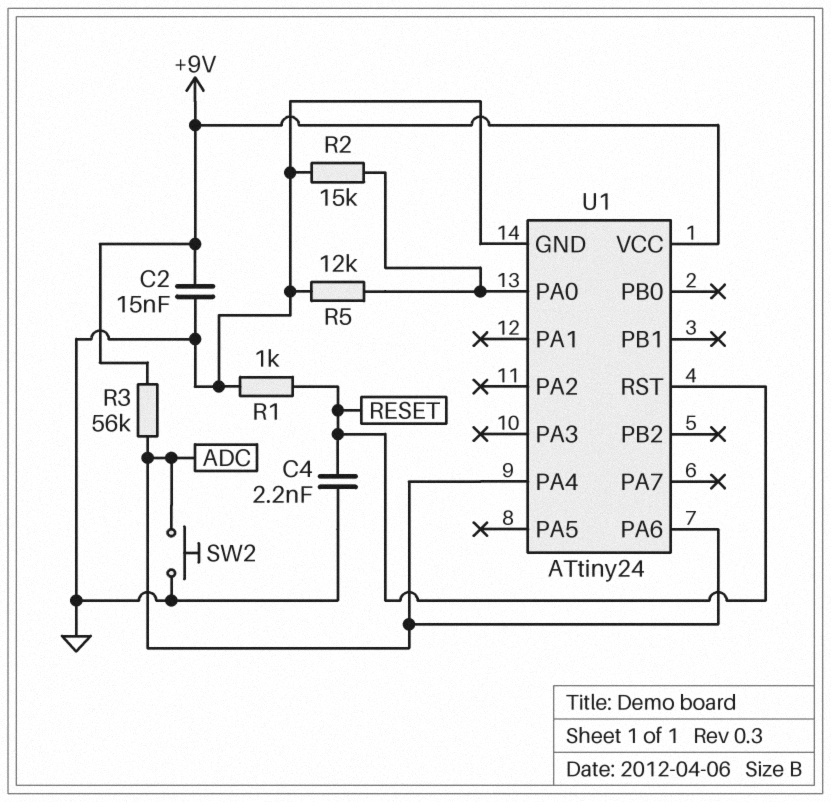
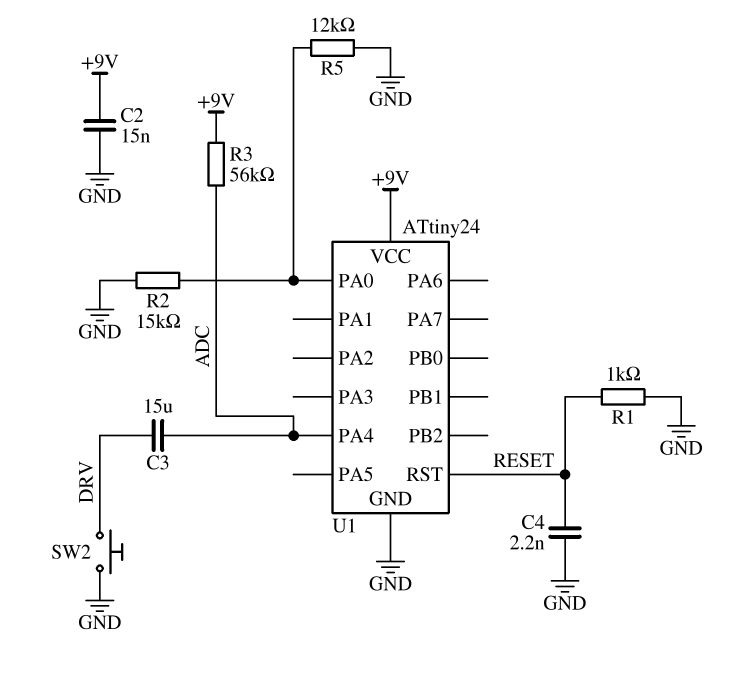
C3: none -> 15uF (ADC, DRV)
SW2: button (ADC, GND) -> button (DRV, GND)
U1 pin PA6: ADC -> none

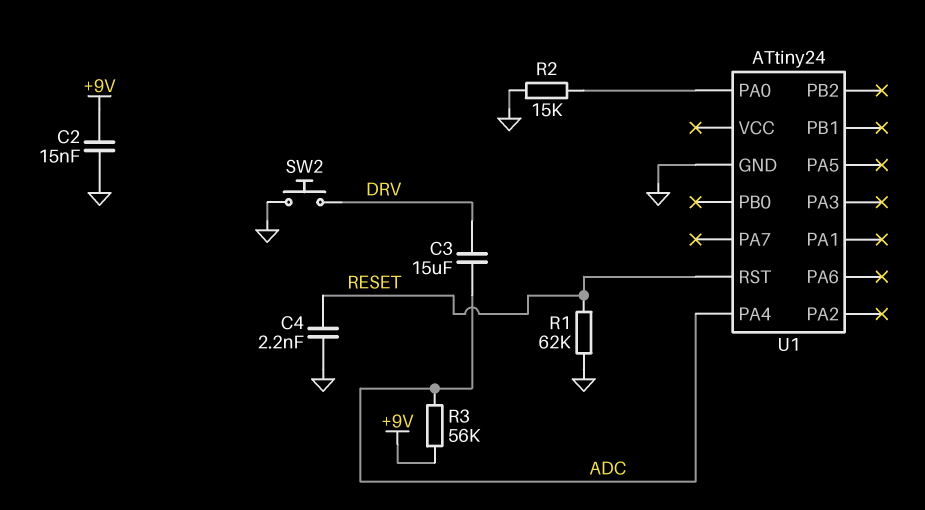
R1: 1k (GND, RESET) -> 62k (GND, RESET)
R5: 12k (GND, U1/PA0) -> none
U1 pin VCC: +9V -> none

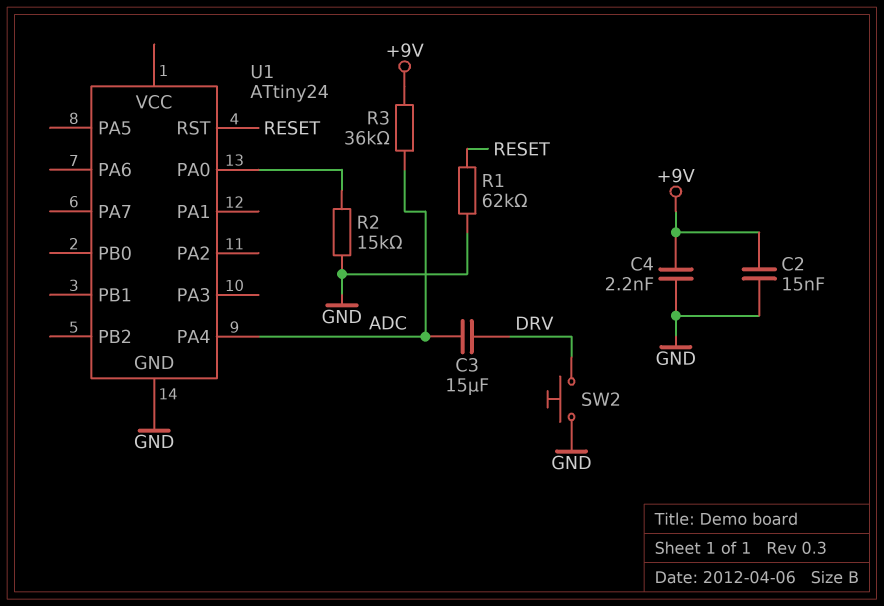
C4: 2.2nF (GND, RESET) -> 2.2nF (+9V, GND)
R3: 56k (+9V, ADC) -> 36k (+9V, ADC)

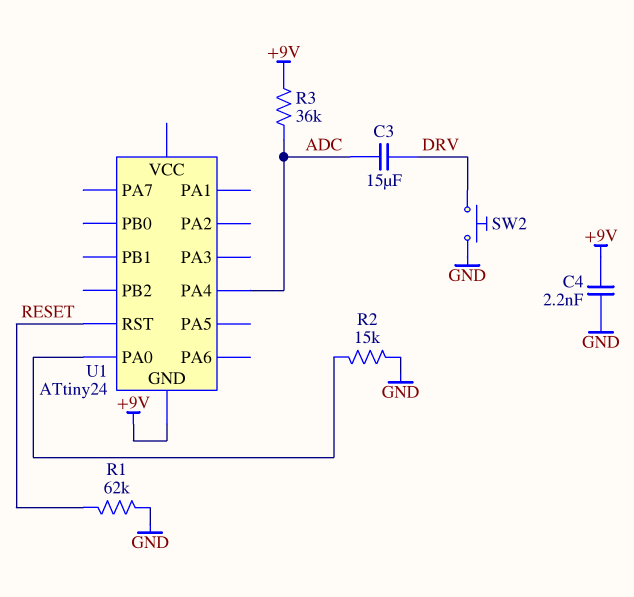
C2: 15nF (+9V, GND) -> none
U1 pin GND: GND -> +9V

